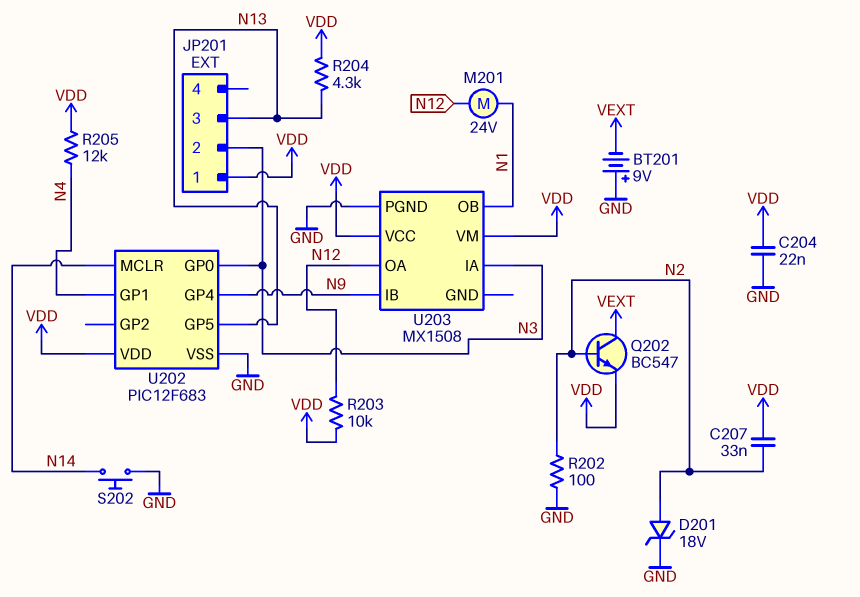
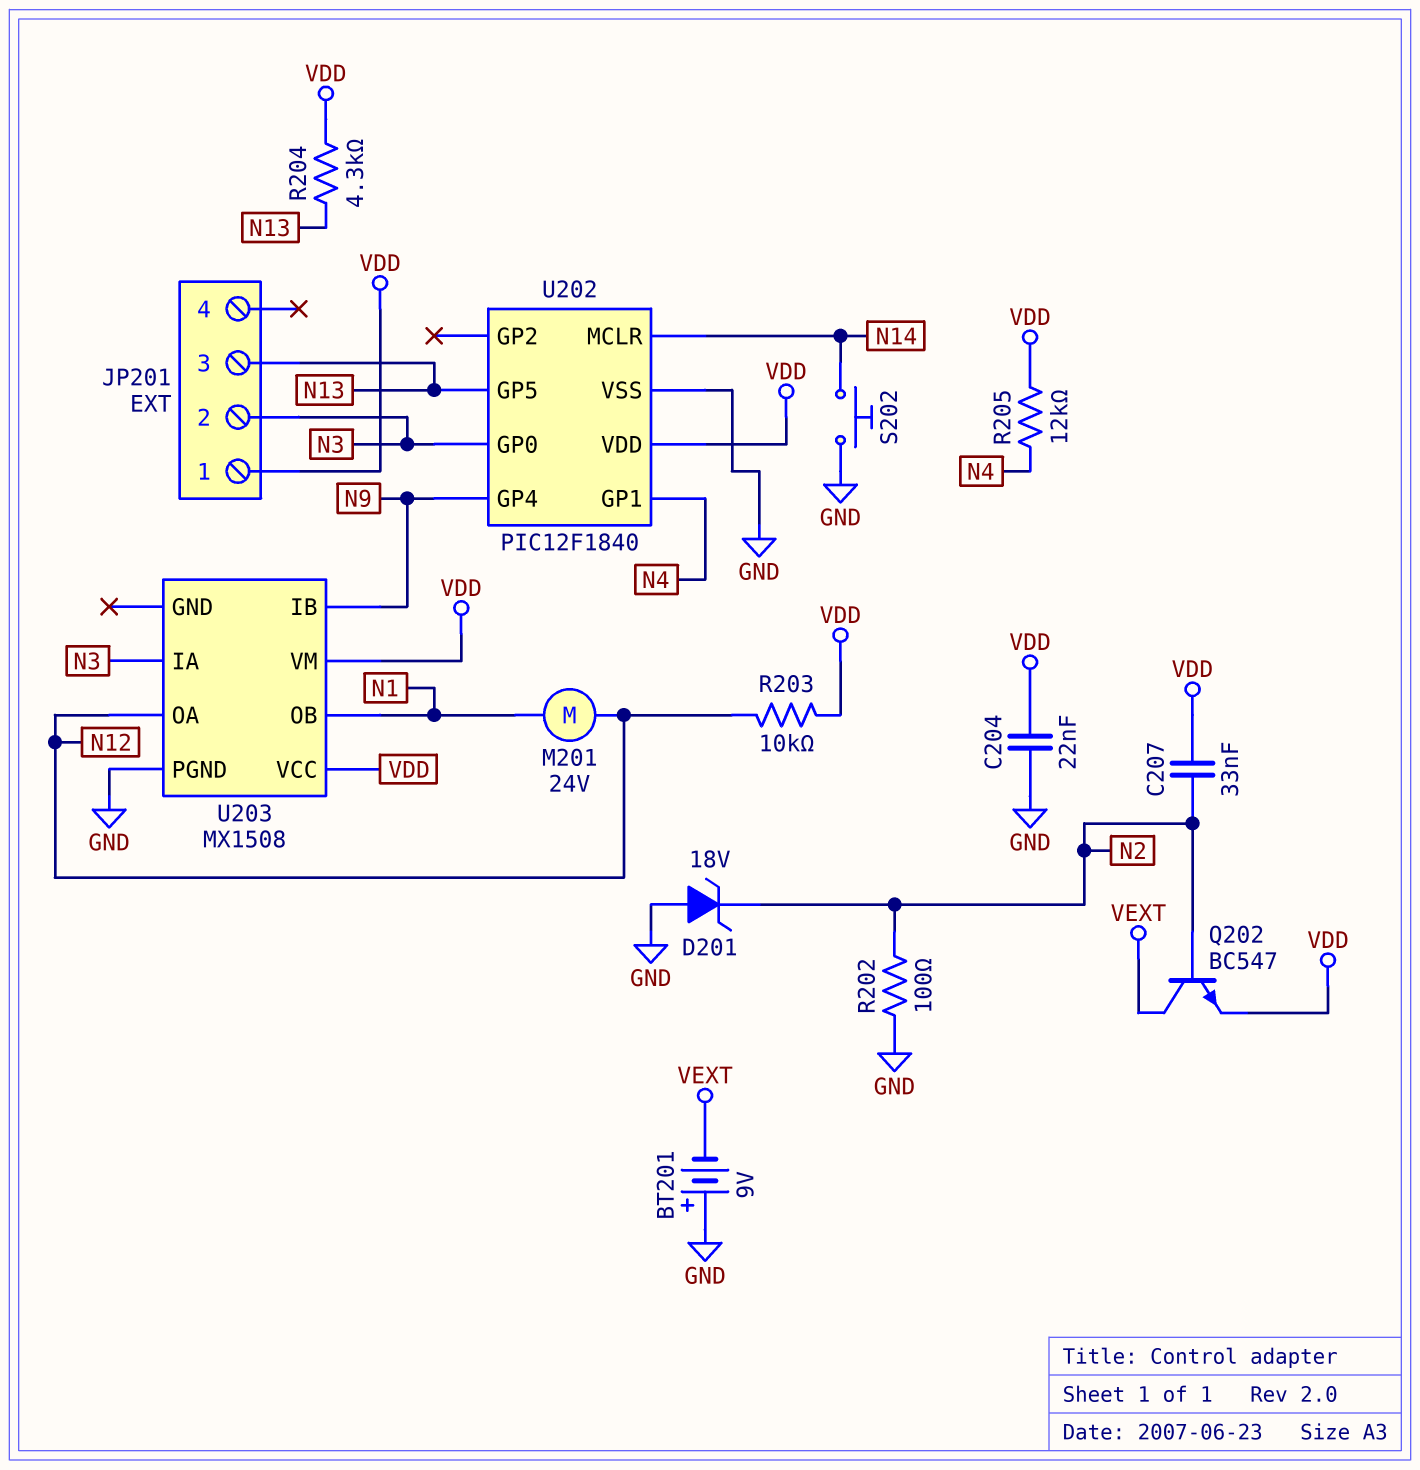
D201: zener 18V (A N2, K GND) -> zener 18V (A GND, K N2)
U202: PIC12F683 -> PIC12F1840

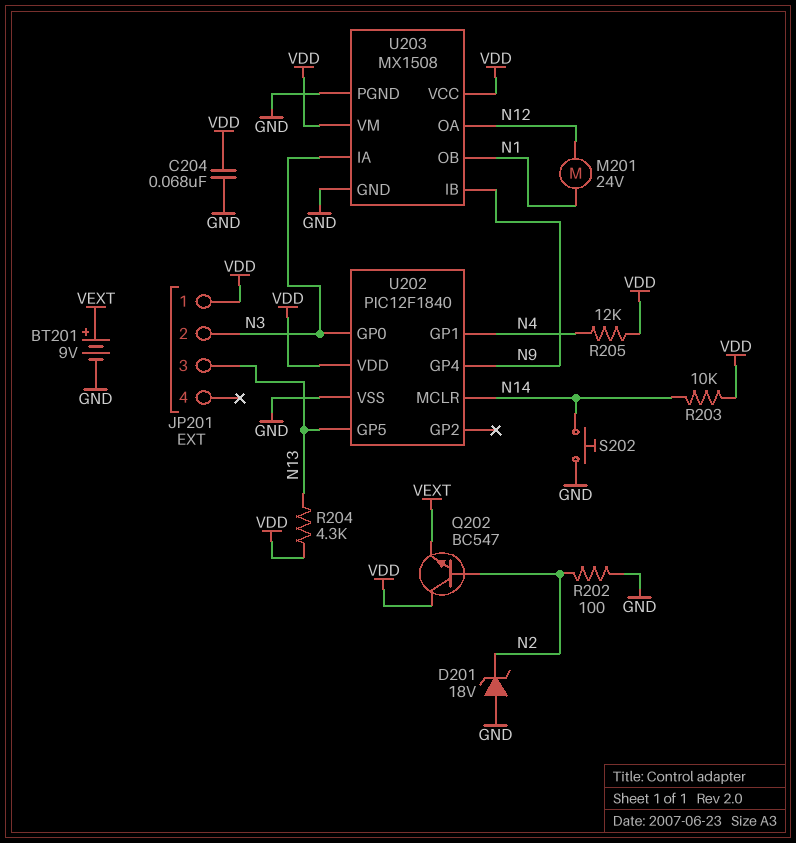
BT201: 9V (plus GND, minus VEXT) -> 9V (plus VEXT, minus GND)
C204: 22nF (GND, VDD) -> 68nF (GND, VDD)
C207: 33nF (N2, VDD) -> none
Q202: NPN BC547 (B N2, C VEXT, E VDD) -> NPN BC547 (B N2, C VDD, E VEXT)
R203: 10k (N12, VDD) -> 10k (N14, VDD)
U203 pin GND: none -> GND

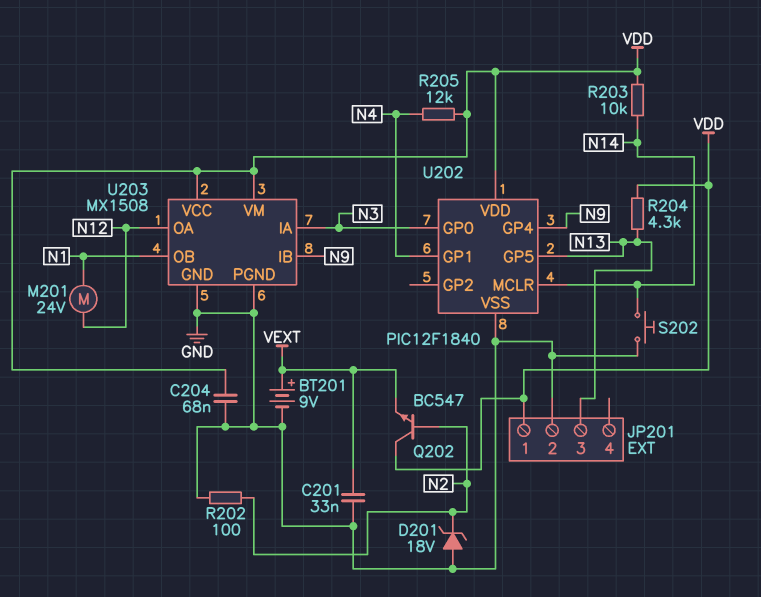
C201: none -> 33nF (GND, VEXT)
JP201 pin 2: N3 -> GND

